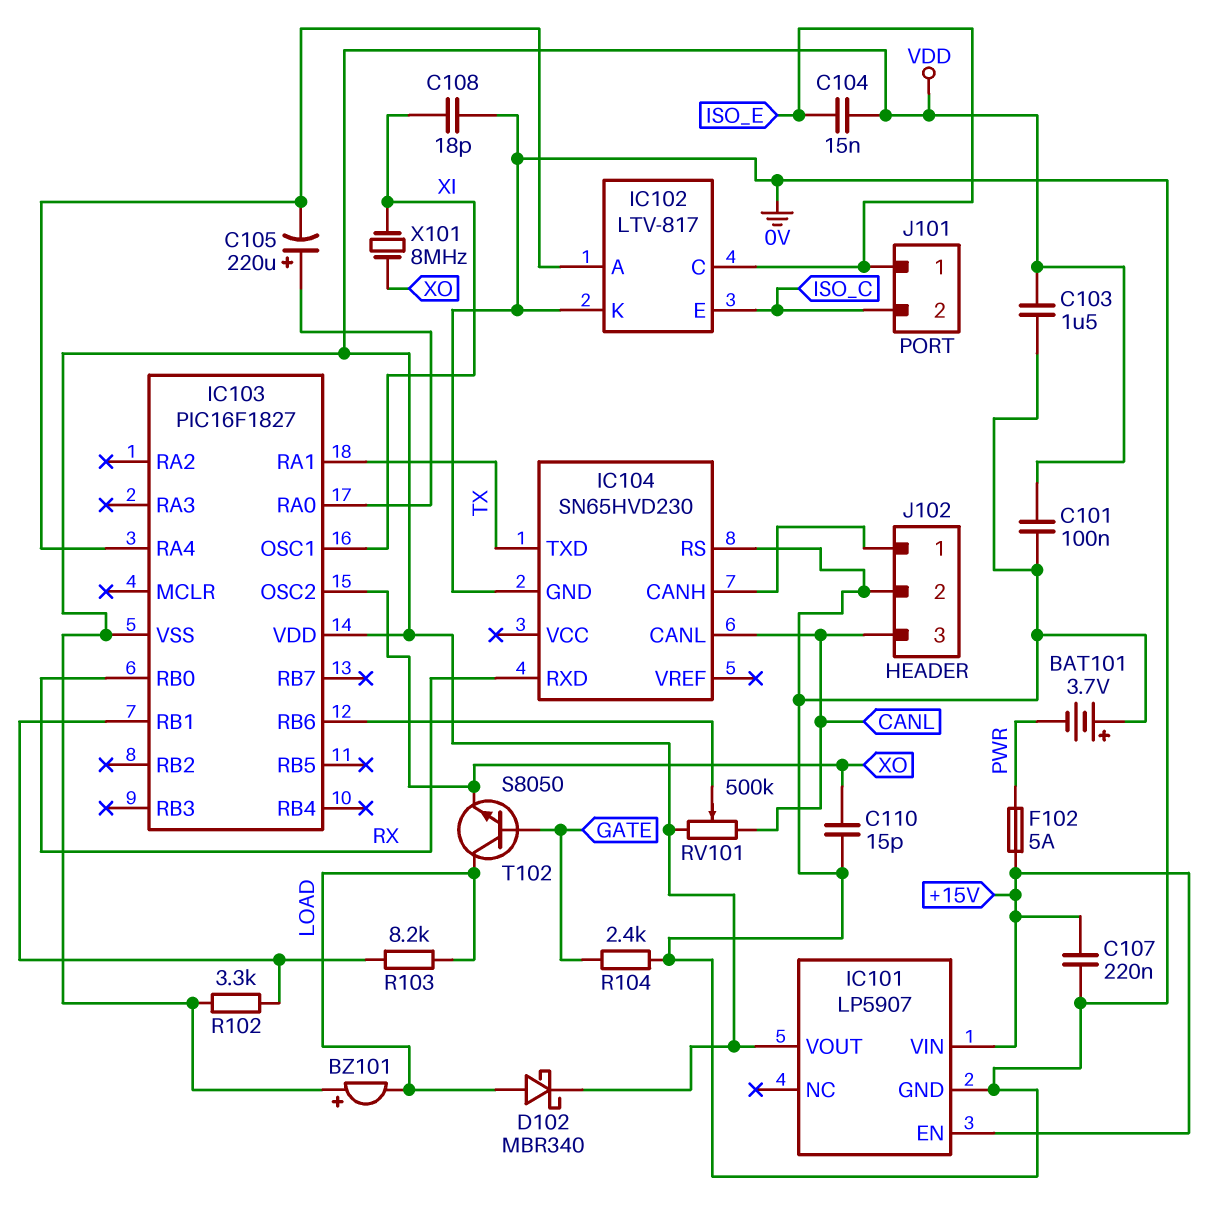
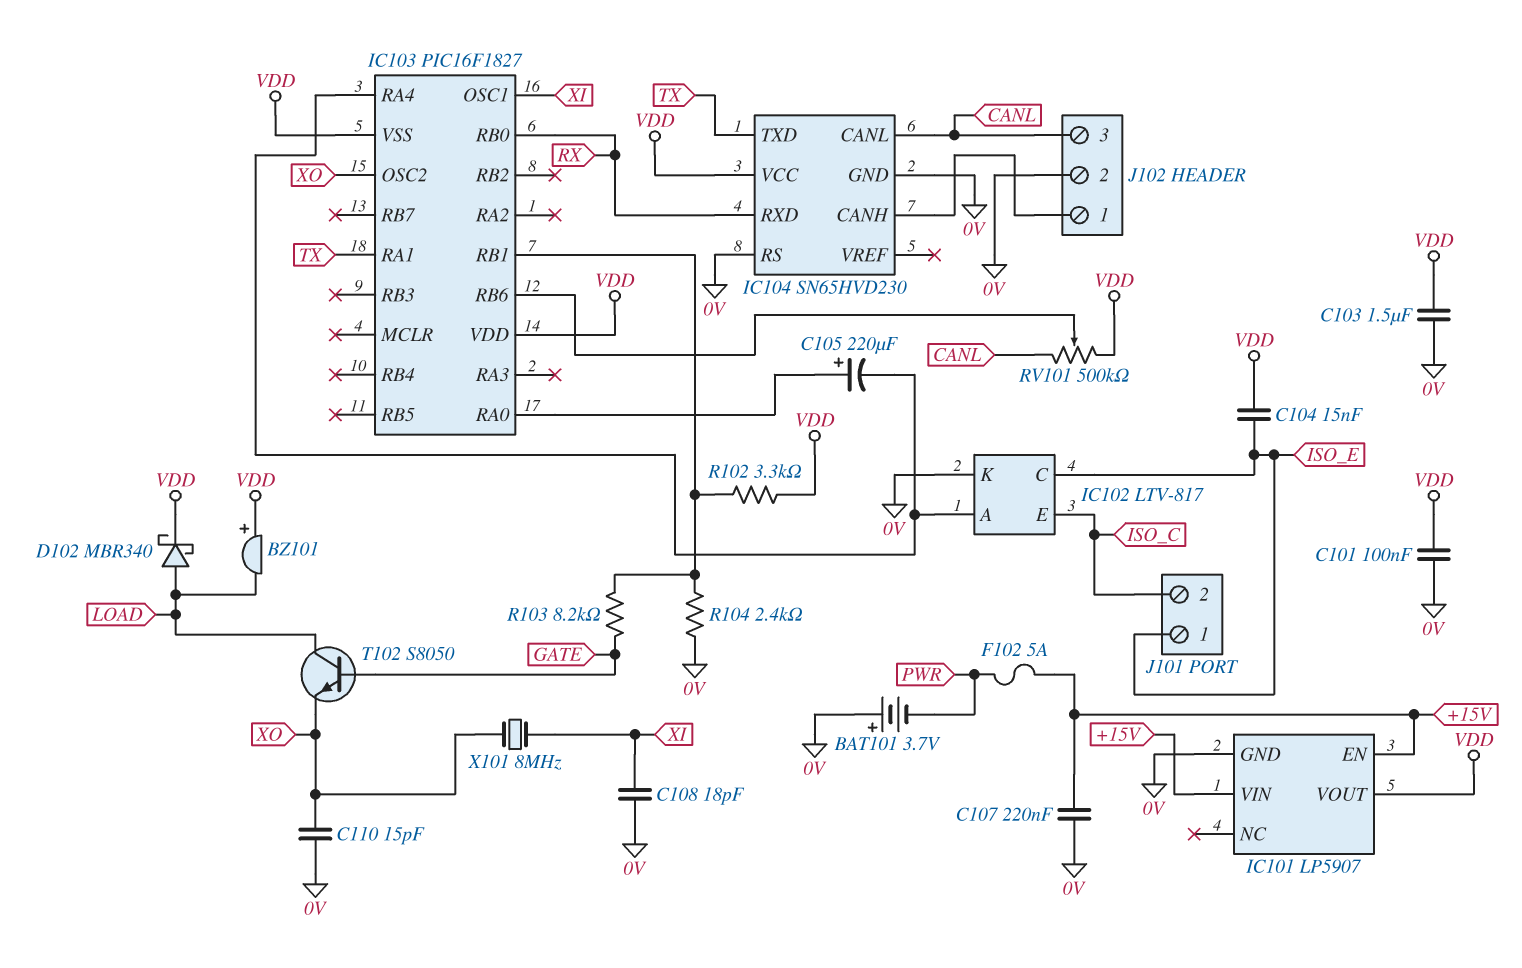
IC104 pin VCC: none -> VDD
R103: 8.2k (IC103/RB1, LOAD) -> 8.2k (GATE, IC103/RB1)
R104: 2.4k (0V, GATE) -> 2.4k (0V, IC103/RB1)

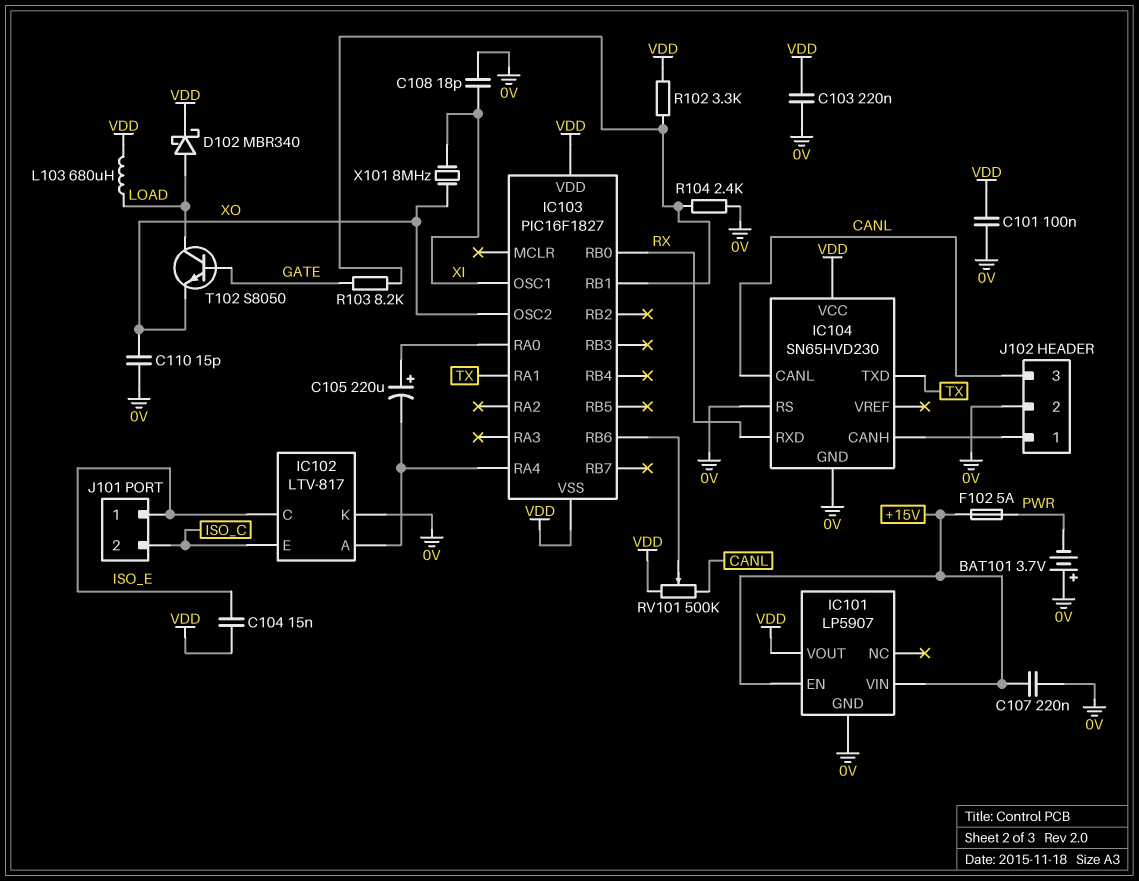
BZ101: buzzer (plus VDD, minus LOAD) -> none
C103: 1.5uF (0V, VDD) -> 220nF (0V, VDD)
L103: none -> 680uH (LOAD, VDD)

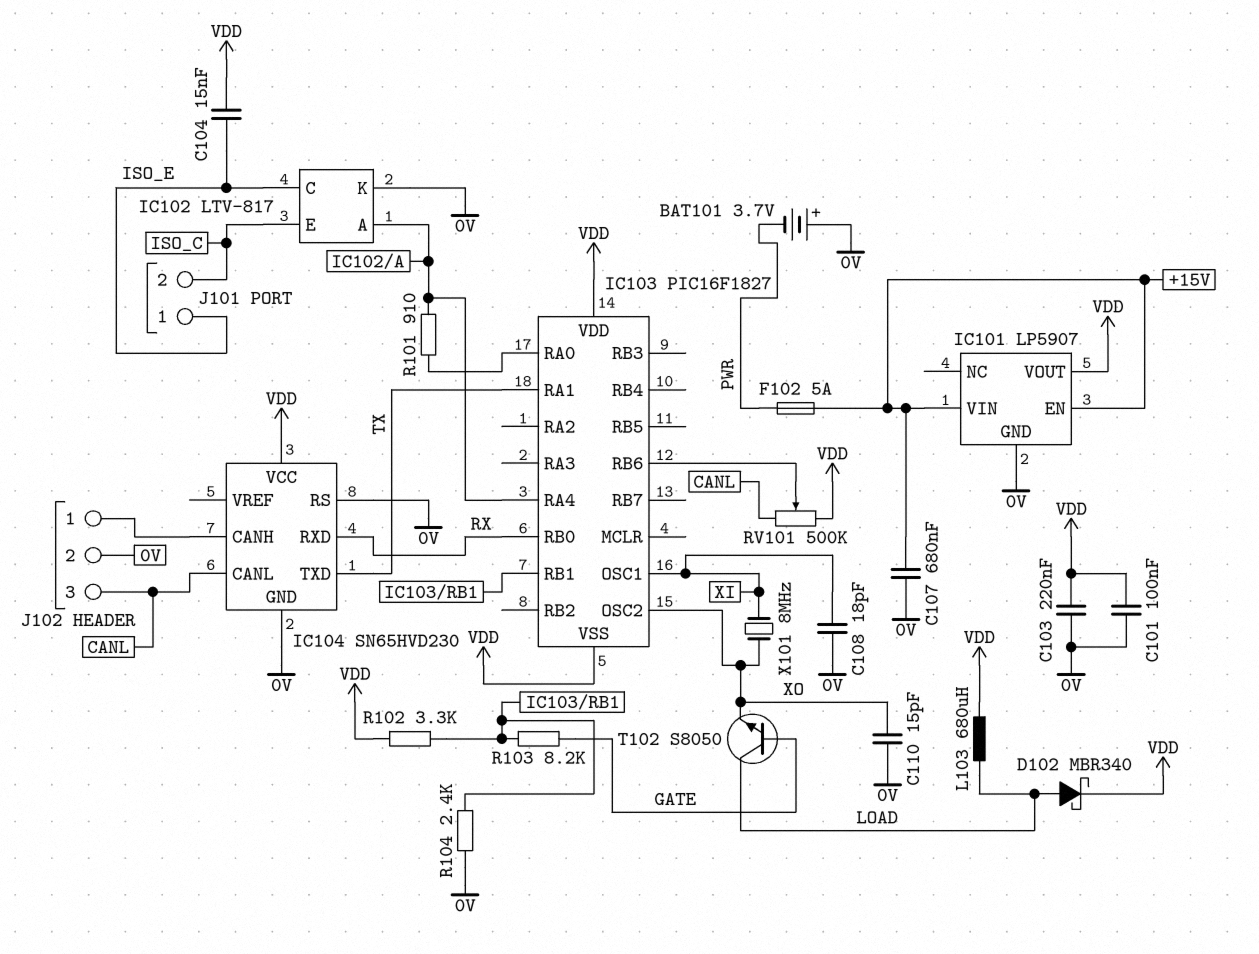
C105: 220uF (plus IC103/RA0, minus IC102/A) -> none
C107: 220nF (+15V, 0V) -> 680nF (+15V, 0V)
R101: none -> 910 (IC102/A, IC103/RA0)

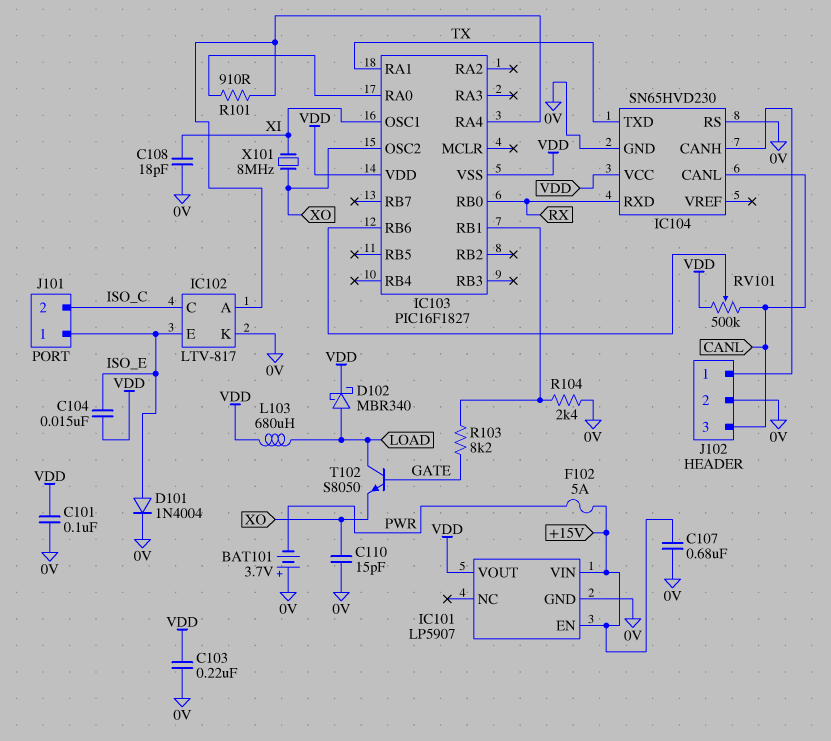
D101: none -> diode 1N4004 (A ISO_E, K 0V)
IC102 pin C: ISO_E -> ISO_C
IC102 pin E: ISO_C -> ISO_E
R102: 3.3k (IC103/RB1, VDD) -> none

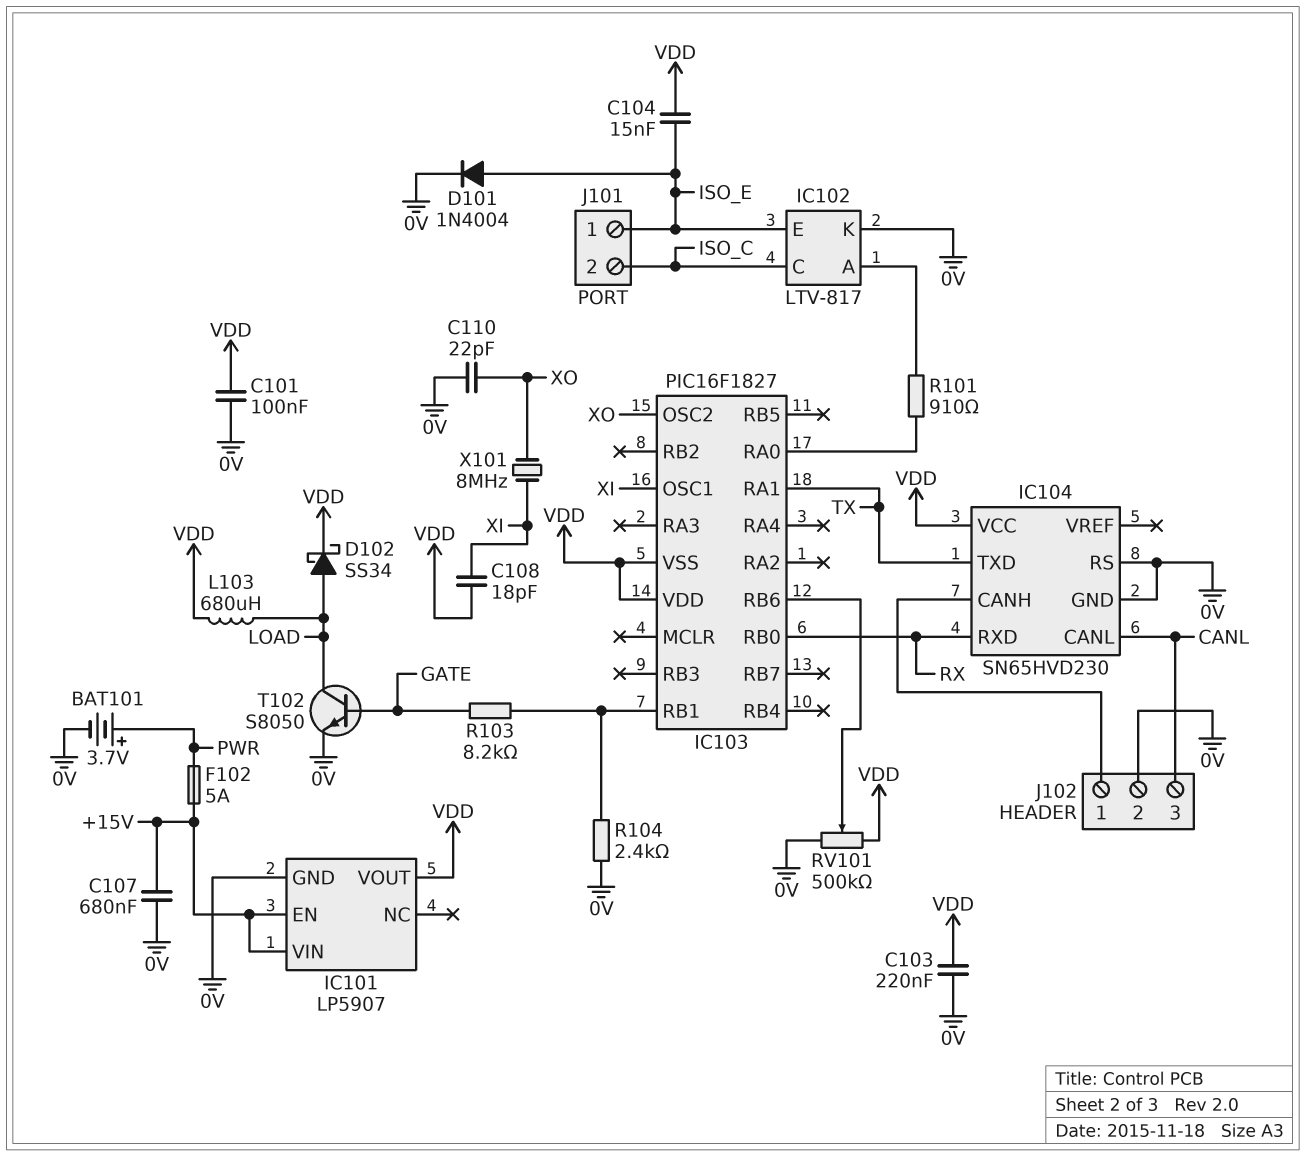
BAT101: 3.7V (plus 0V, minus PWR) -> 3.7V (plus PWR, minus 0V)
C108: 18pF (0V, XI) -> 18pF (VDD, XI)
C110: 15pF (0V, XO) -> 22pF (0V, XO)
D102: schottky MBR340 (A LOAD, K VDD) -> schottky SS34 (A LOAD, K VDD)
IC103 pin RA4: IC102/A -> none
RV101: 500k (CANL, VDD, wiper IC103/RB6) -> 500k (0V, VDD, wiper IC103/RB6)
T102: NPN S8050 (B GATE, C LOAD, E XO) -> NPN S8050 (B GATE, C LOAD, E 0V)

